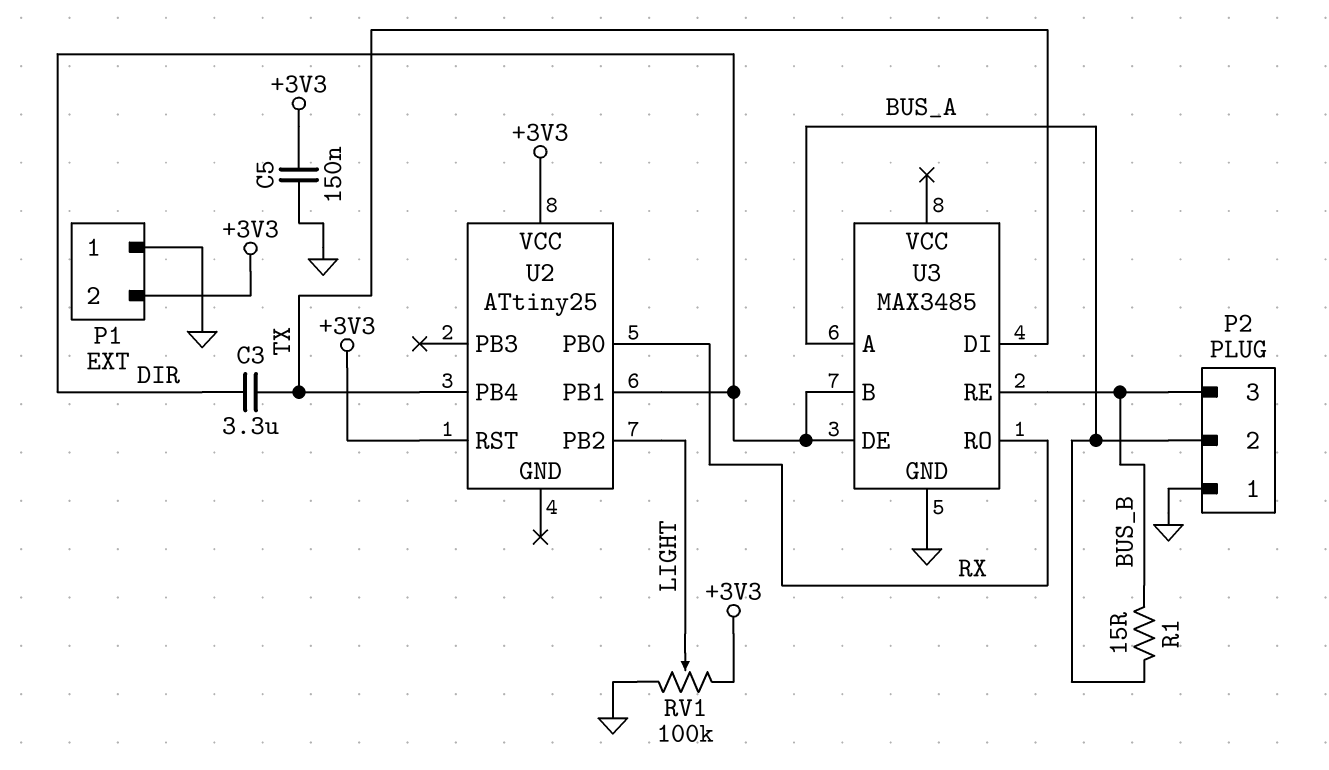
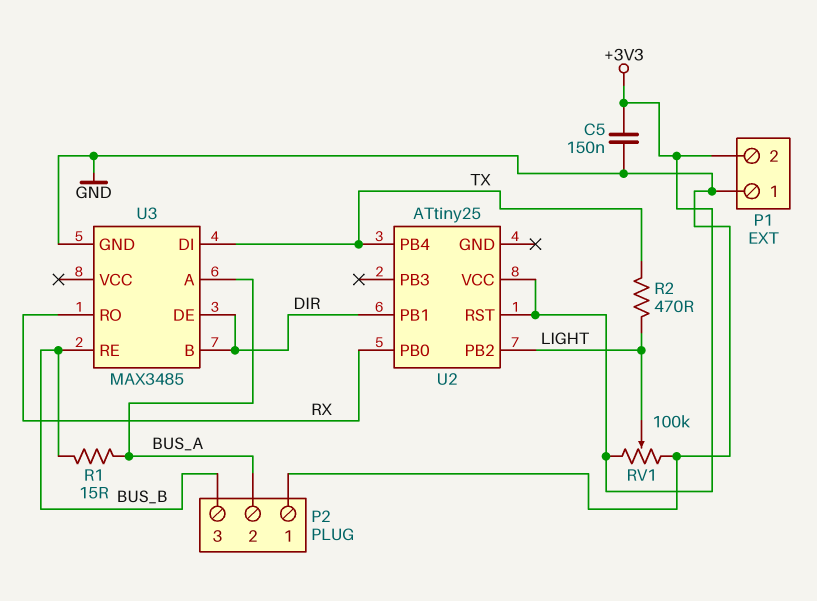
C3: 3.3uF (DIR, TX) -> none
R2: none -> 470 (LIGHT, TX)

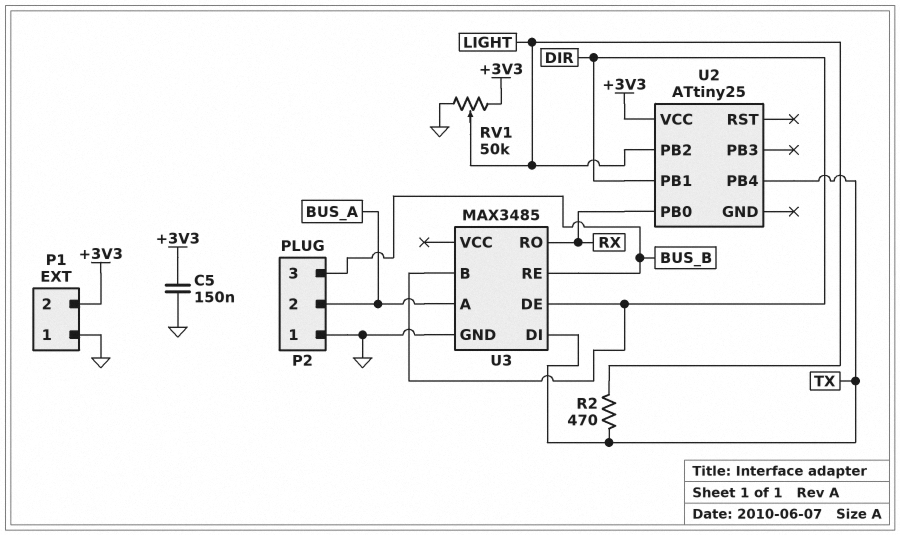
R1: 15 (BUS_A, BUS_B) -> none
RV1: 100k (+3V3, GND, wiper LIGHT) -> 50k (+3V3, GND, wiper LIGHT)
U2 pin RST: +3V3 -> none

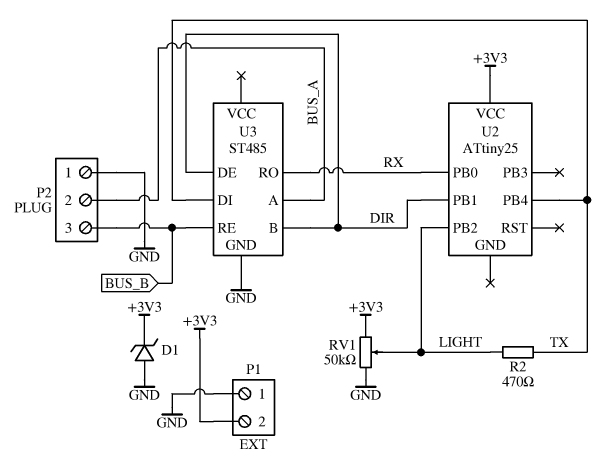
C5: 150nF (+3V3, GND) -> none
D1: none -> zener (A GND, K +3V3)
U3: MAX3485 -> ST485

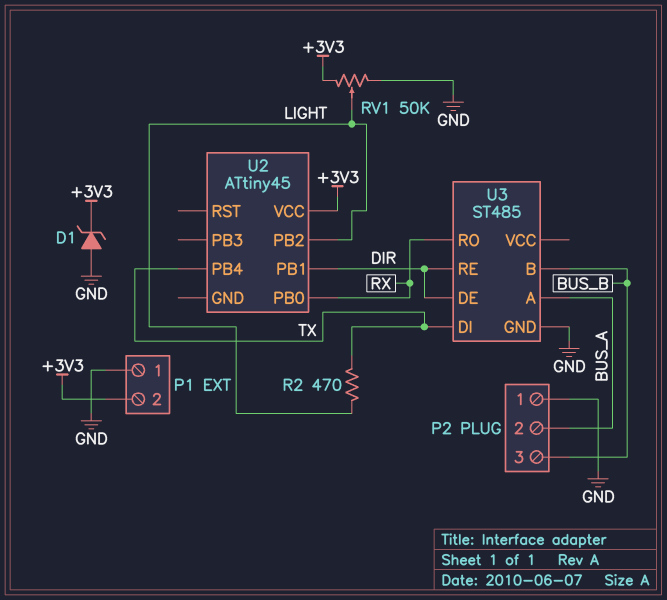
U2: ATtiny25 -> ATtiny45
U3 pin B: DIR -> BUS_B
U3 pin RE: BUS_B -> DIR

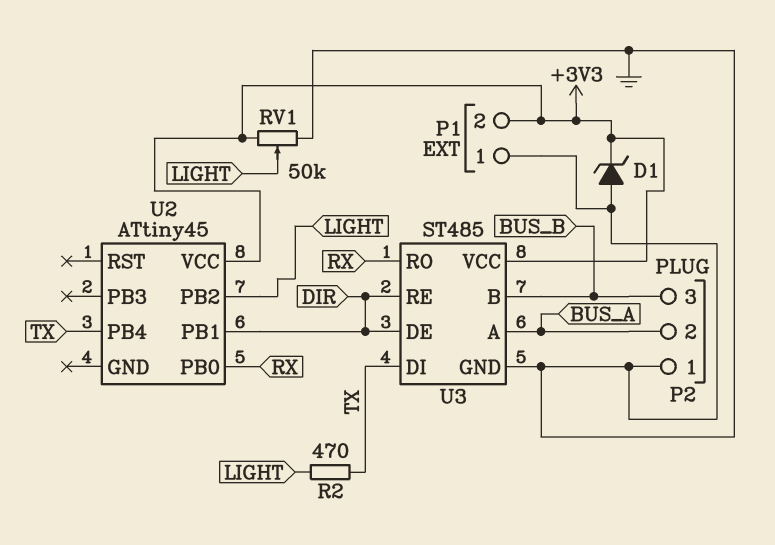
U3 pin VCC: none -> +3V3

